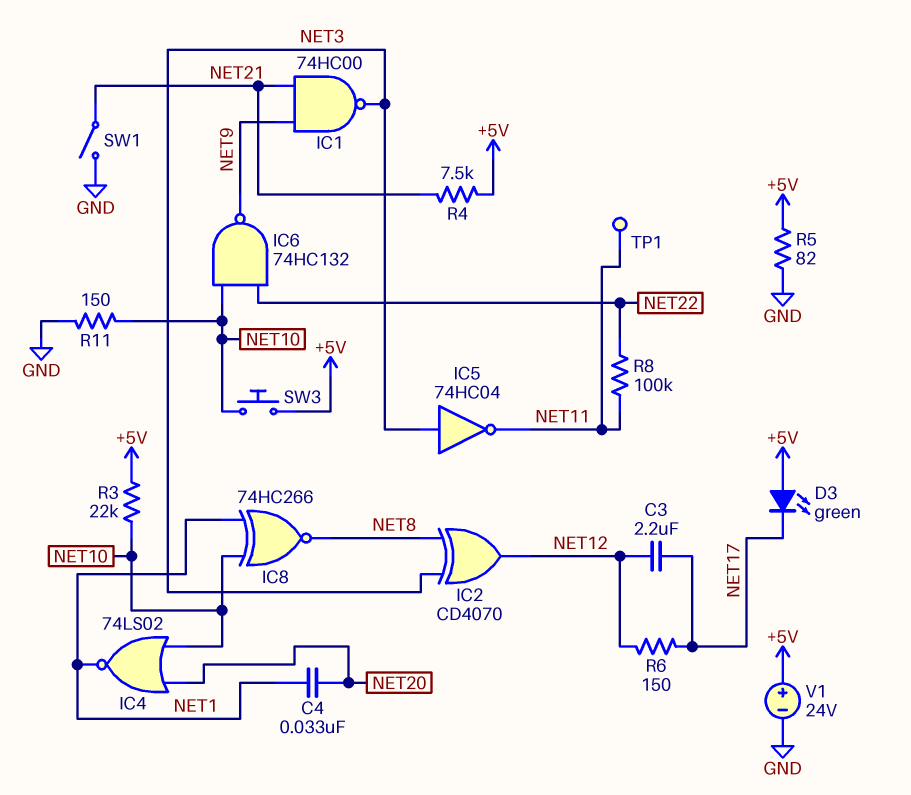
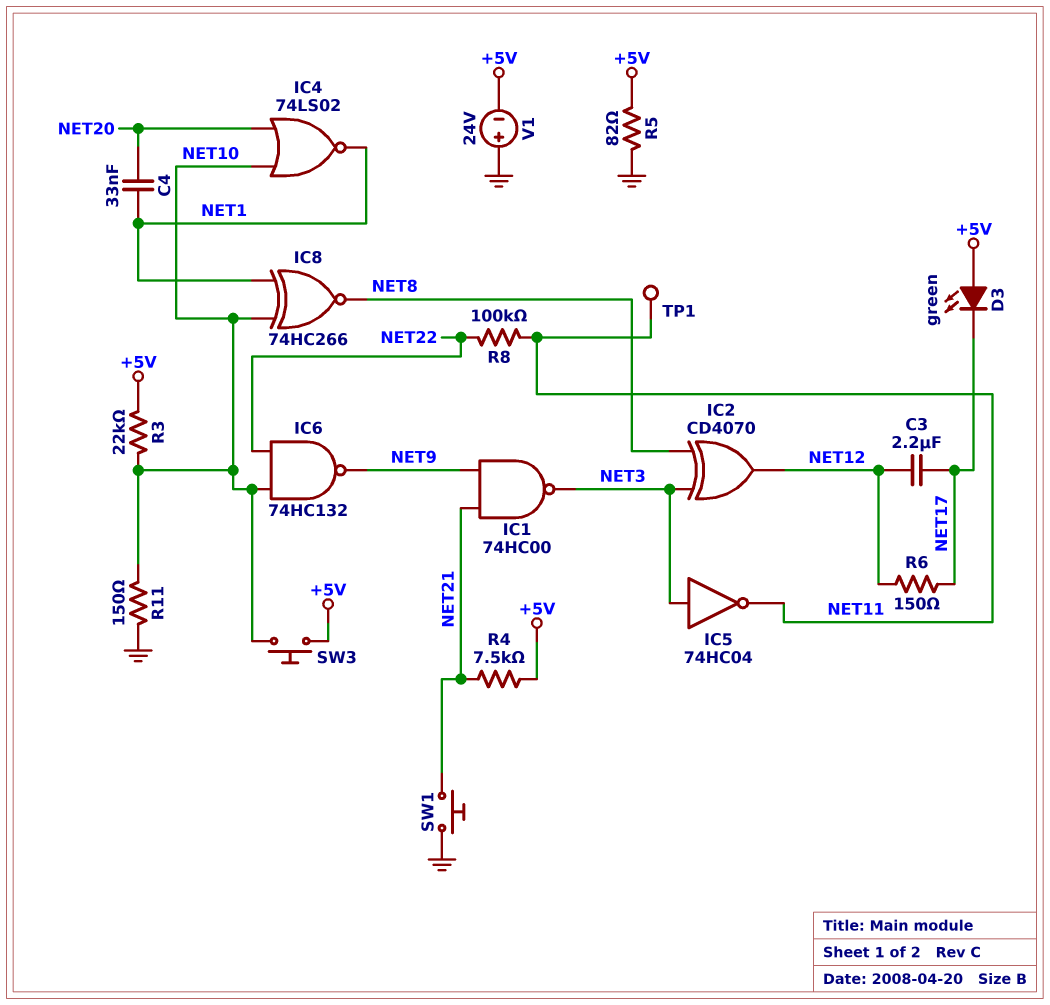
SW1: switch (GND, NET21) -> button (GND, NET21)
V1: 24V (plus +5V, minus GND) -> 24V (plus GND, minus +5V)

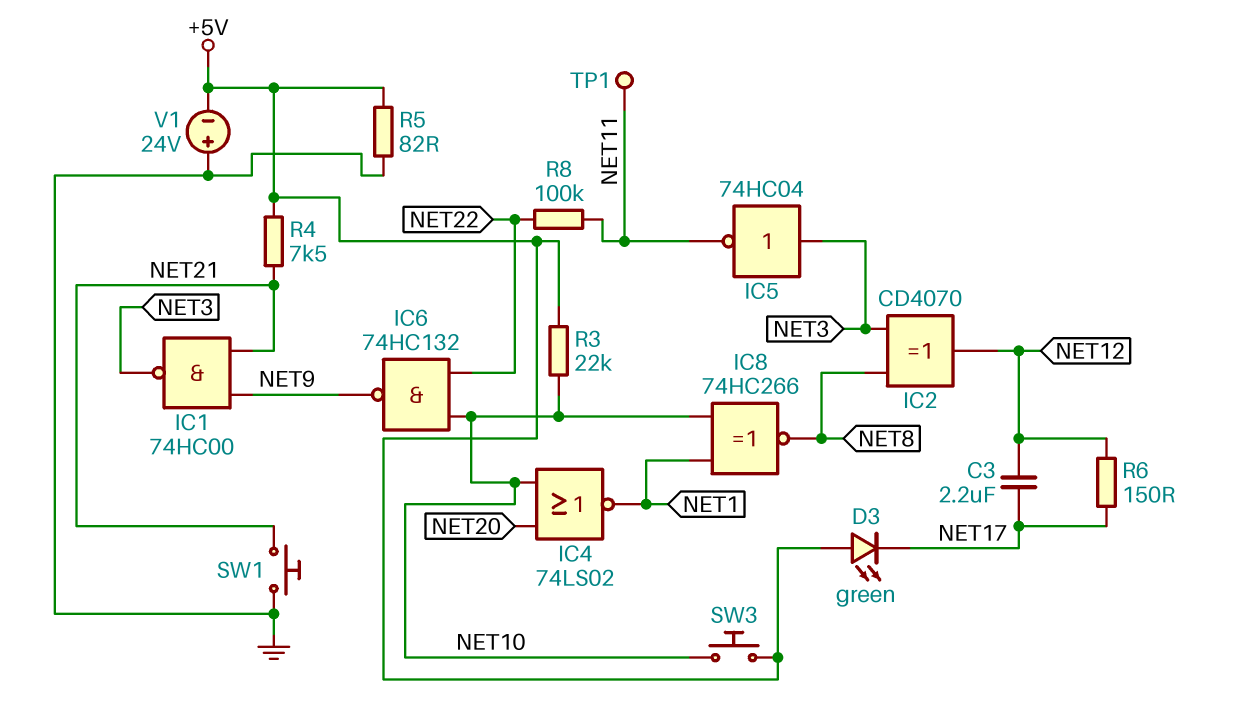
C4: 33nF (NET1, NET20) -> none
R11: 150 (GND, NET10) -> none

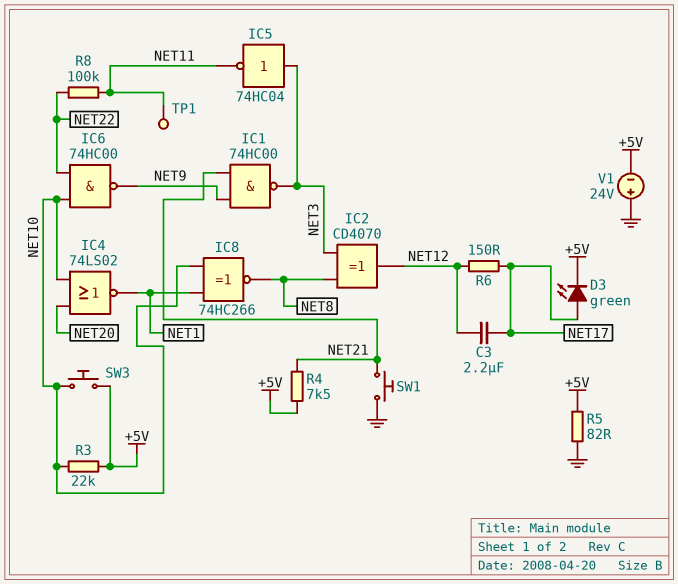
D3: LED green (A +5V, K NET17) -> LED green (A NET17, K +5V)
IC6: NAND 74HC132 (in NET10, in NET22, out NET9) -> NAND 74HC00 (in NET10, in NET22, out NET9)

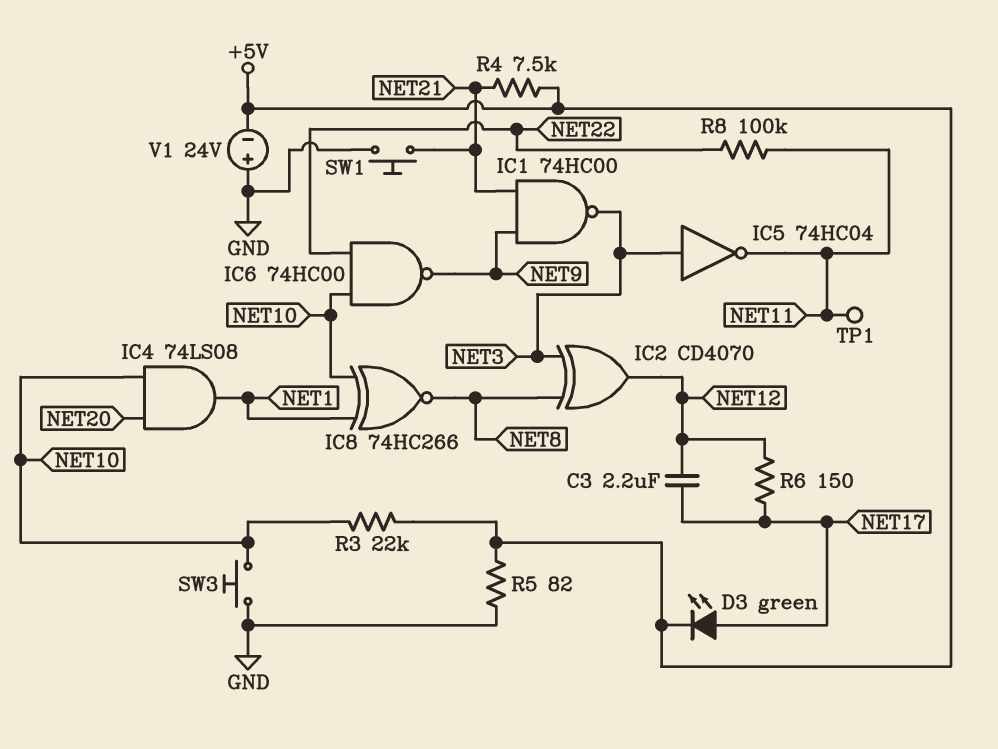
IC4: NOR 74LS02 (in NET10, in NET20, out NET1) -> AND 74LS08 (in NET10, in NET20, out NET1)
SW3: button (+5V, NET10) -> button (GND, NET10)

